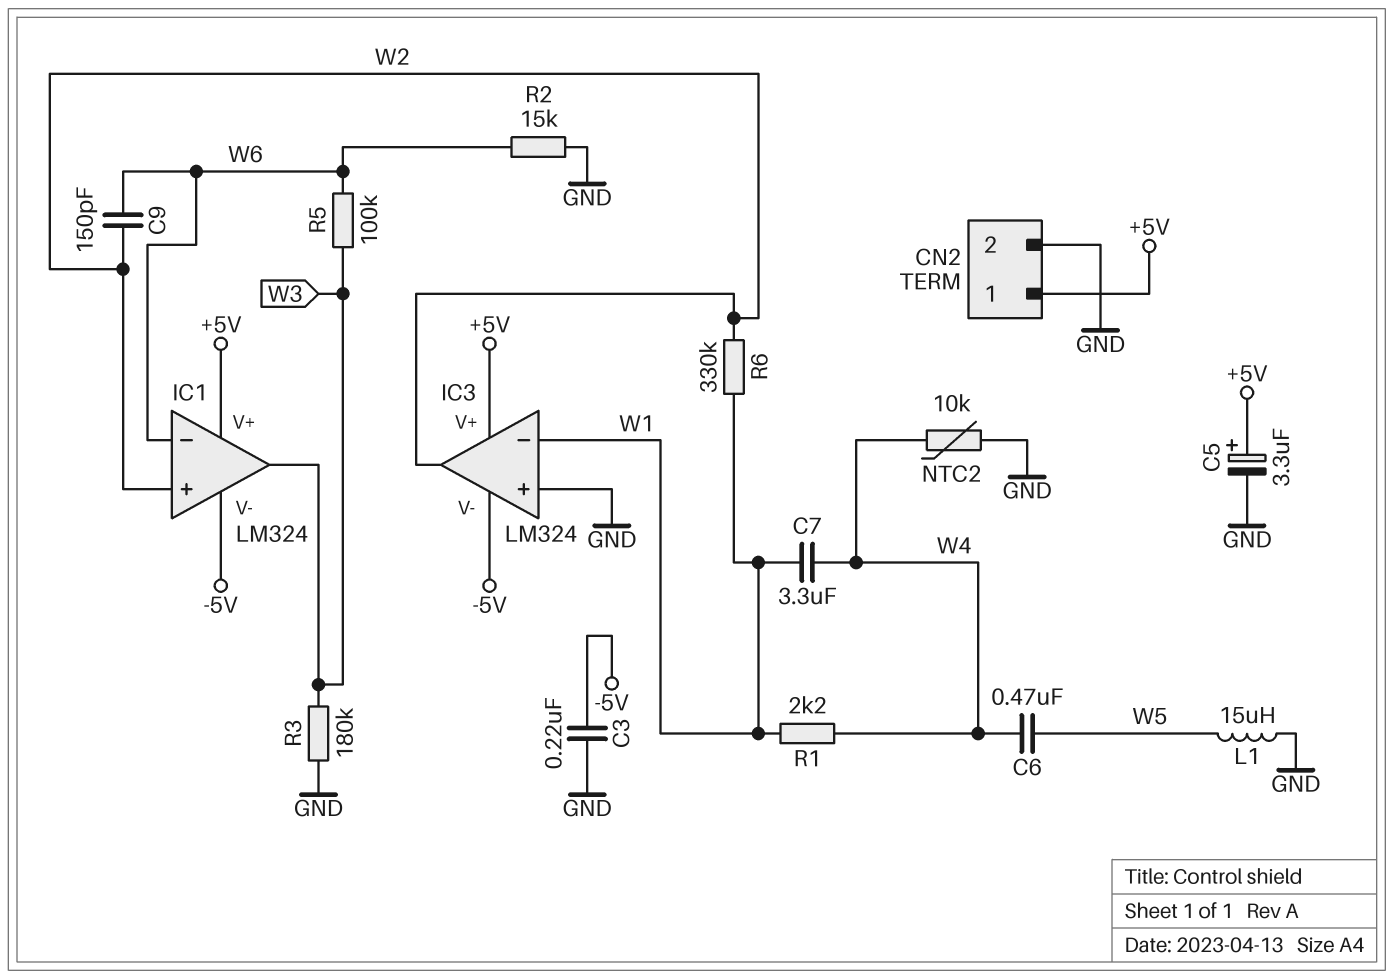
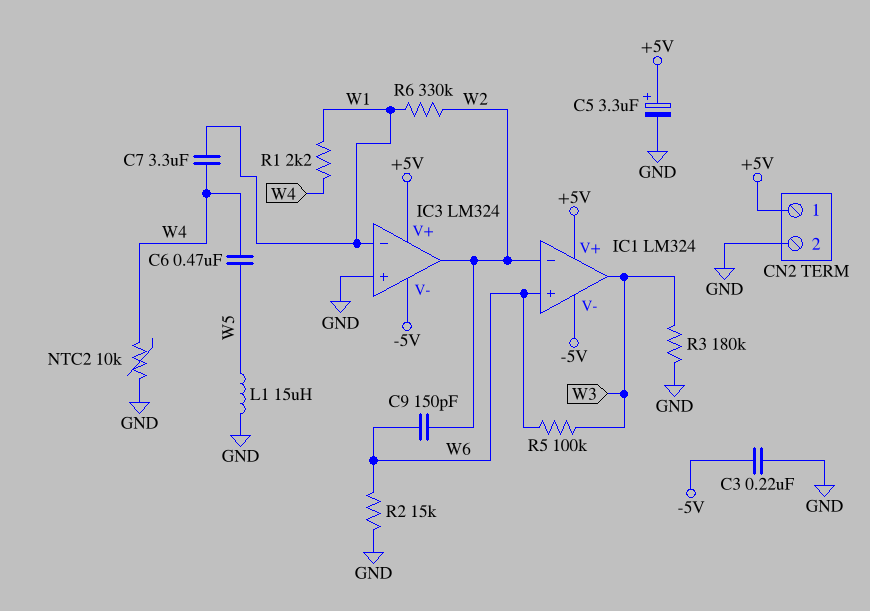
IC1 pin in+: W2 -> W6
IC1 pin in-: W6 -> W2

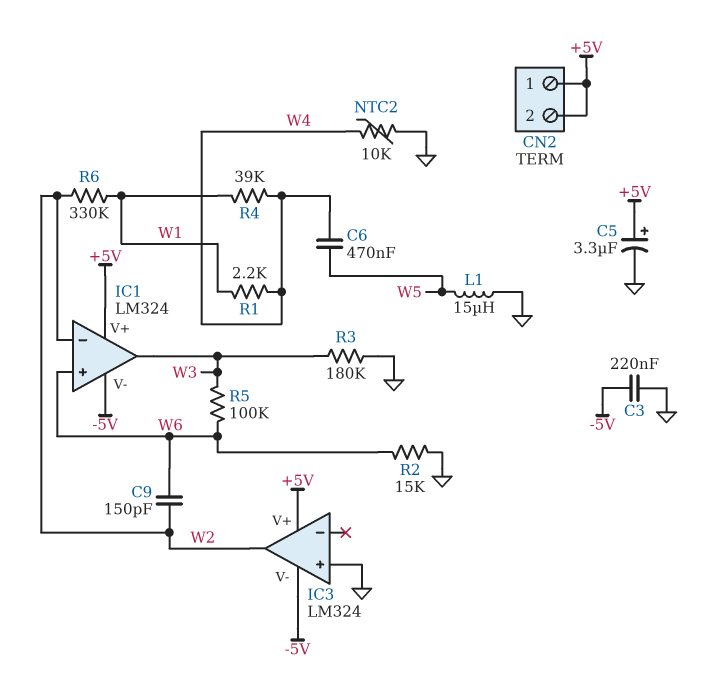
C7: 3.3uF (W1, W4) -> none
CN2 pin 2: GND -> +5V
IC3 pin in-: W1 -> none
R4: none -> 39k (W1, W4)

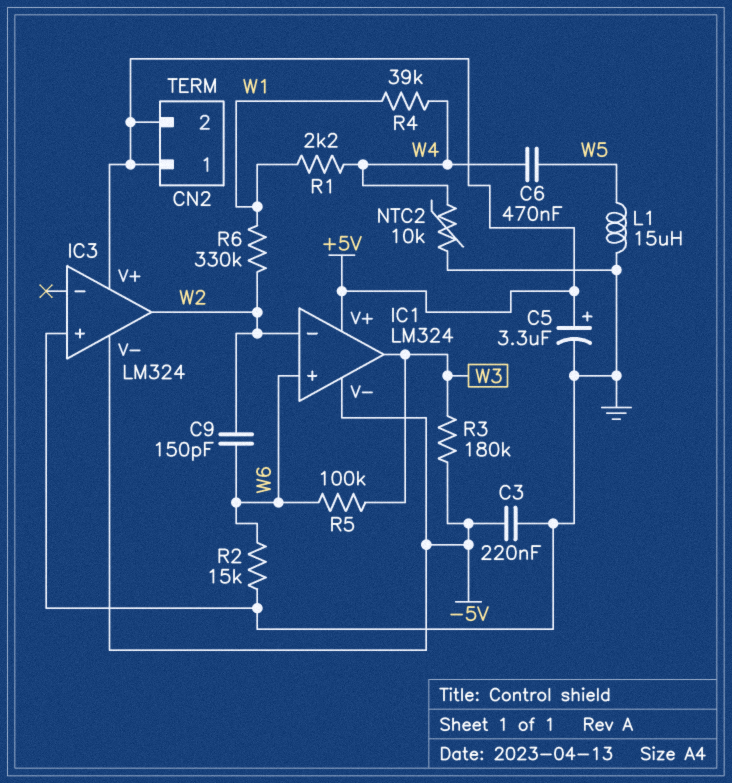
R3: 180k (GND, W3) -> 180k (-5V, W3)

